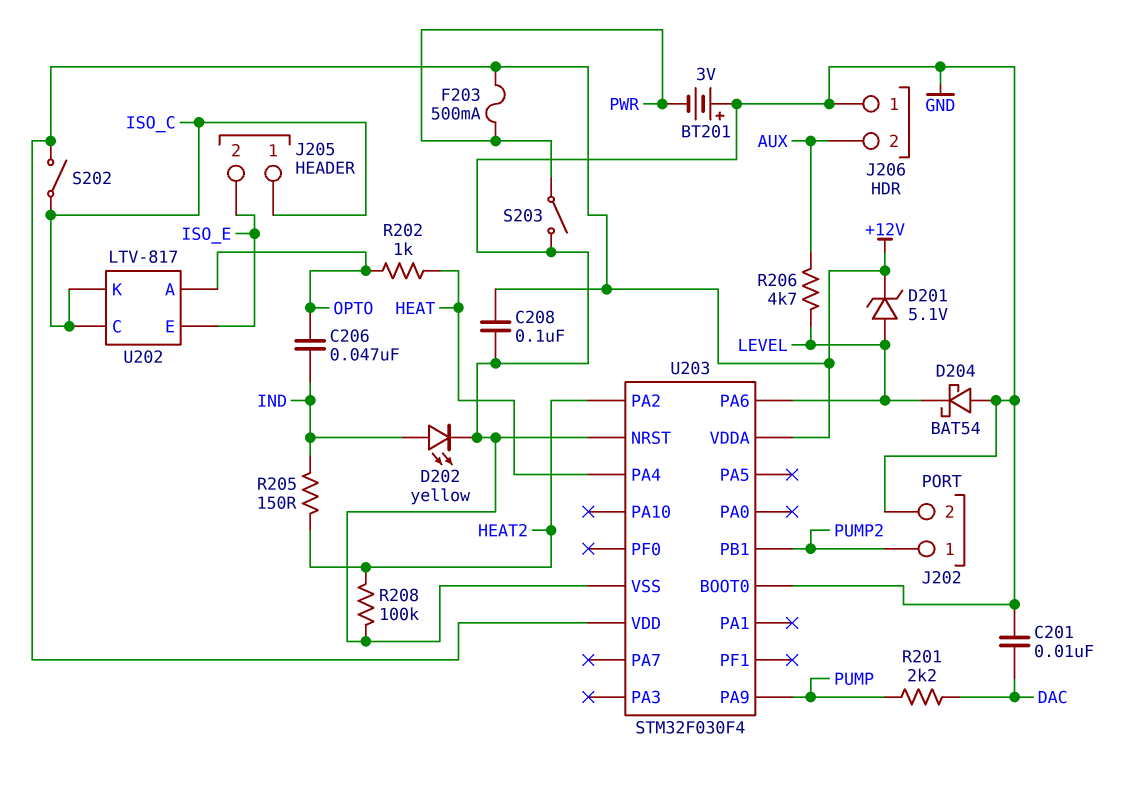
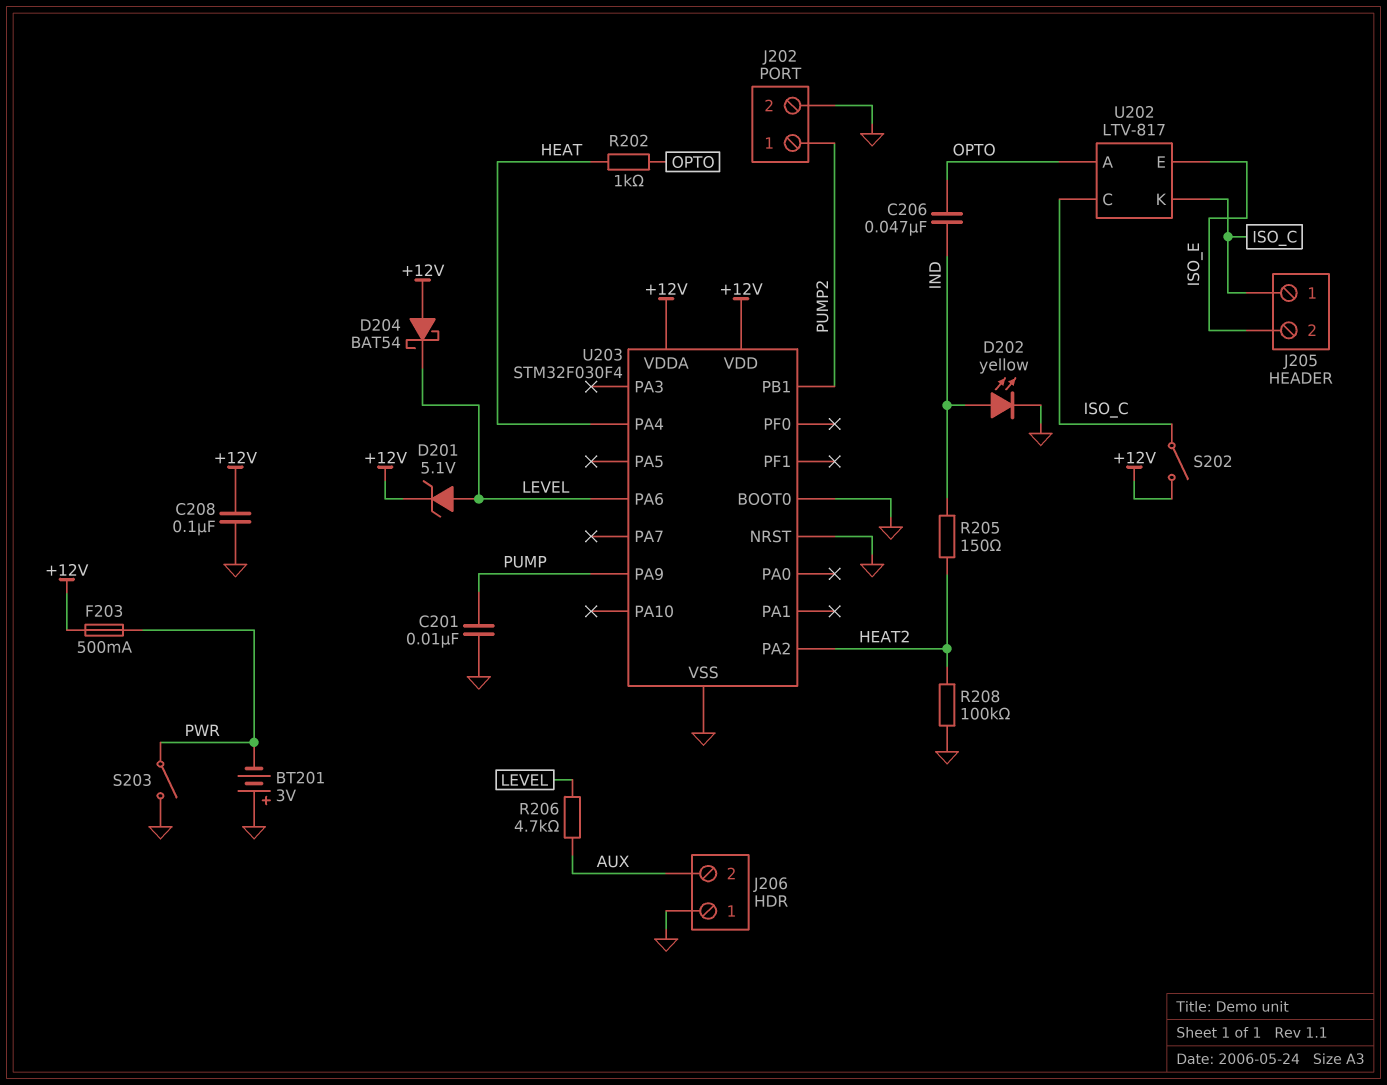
C201: 10nF (DAC, GND) -> 10nF (GND, PUMP)
D204: schottky BAT54 (A GND, K LEVEL) -> schottky BAT54 (A +12V, K LEVEL)
R201: 2.2k (DAC, PUMP) -> none

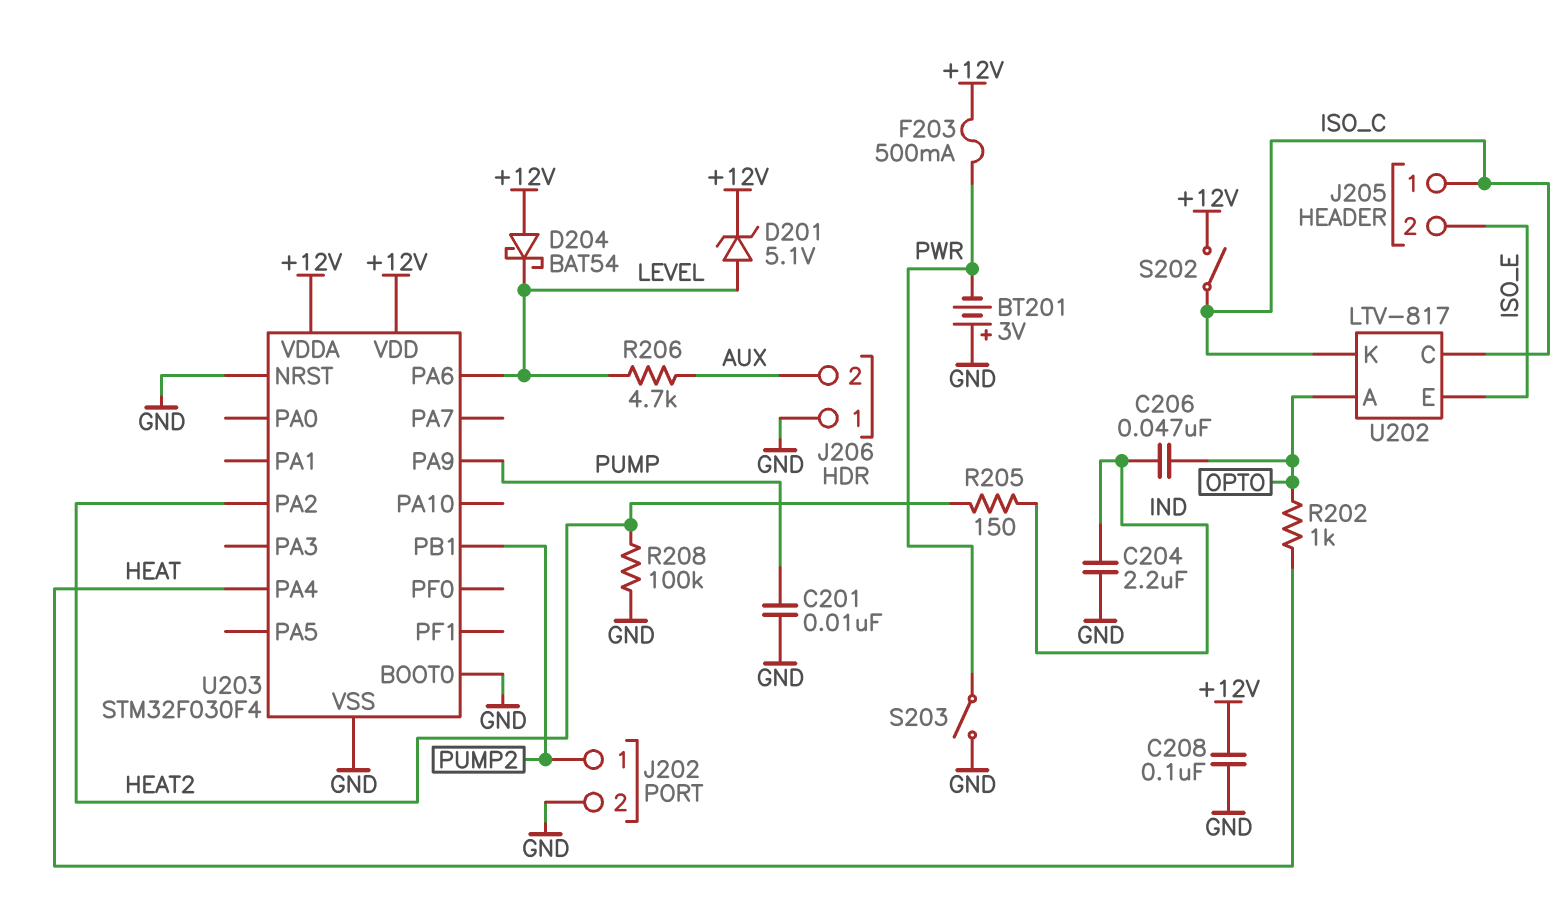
C204: none -> 2.2uF (GND, IND)
D202: LED yellow (A IND, K GND) -> none

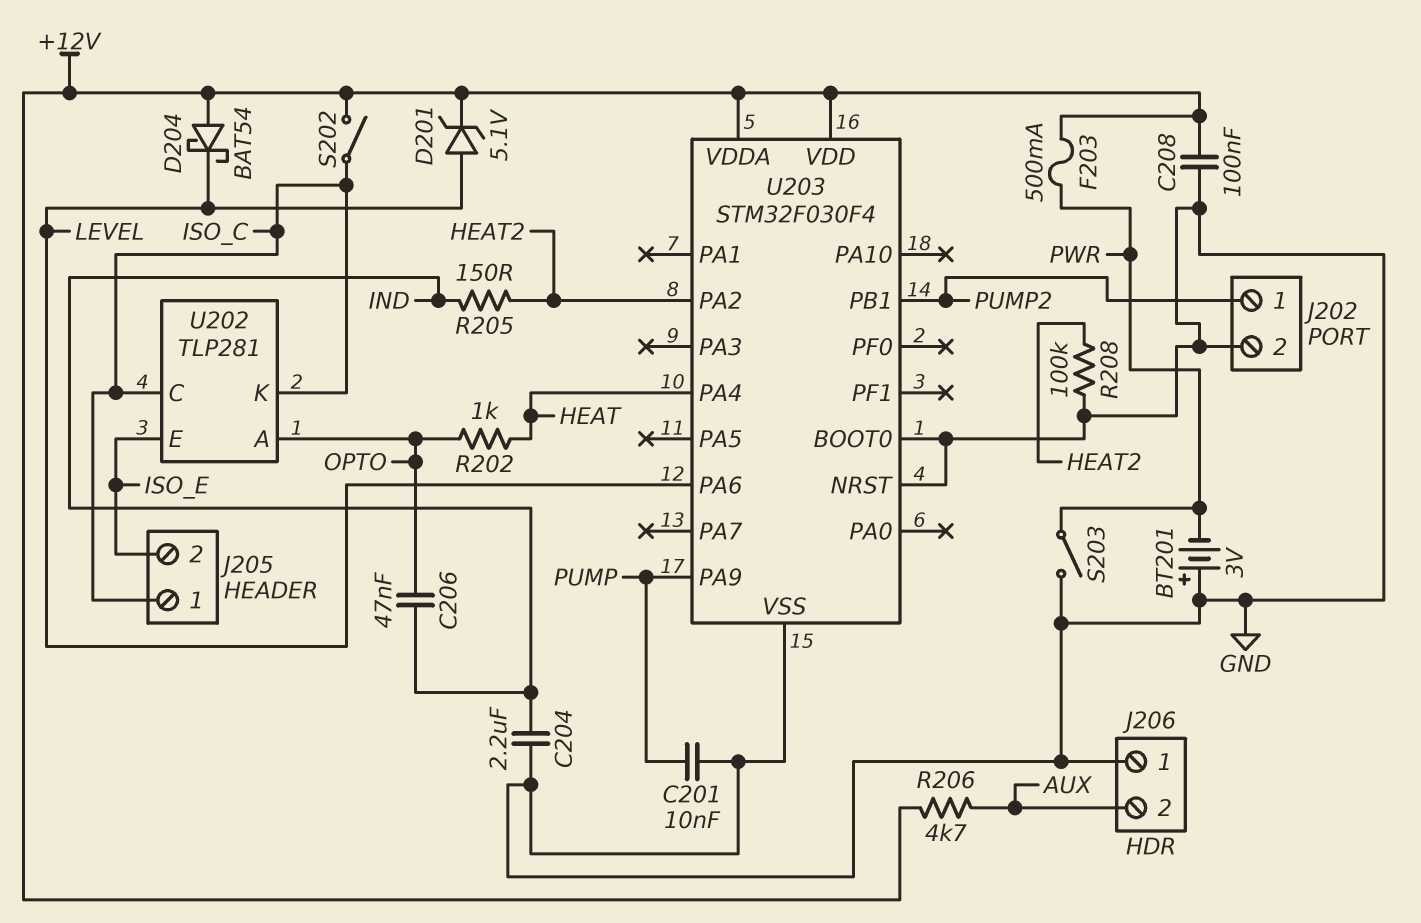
R206: 4.7k (AUX, LEVEL) -> 4.7k (+12V, AUX)
U202: LTV-817 -> TLP281

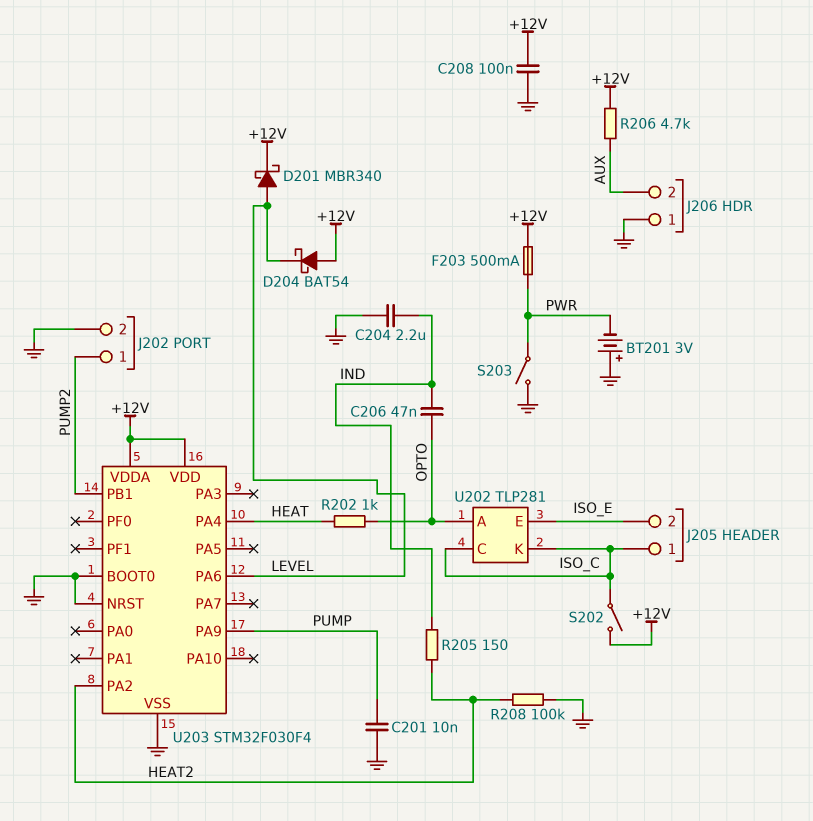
D201: zener 5.1V (A LEVEL, K +12V) -> schottky MBR340 (A LEVEL, K +12V)

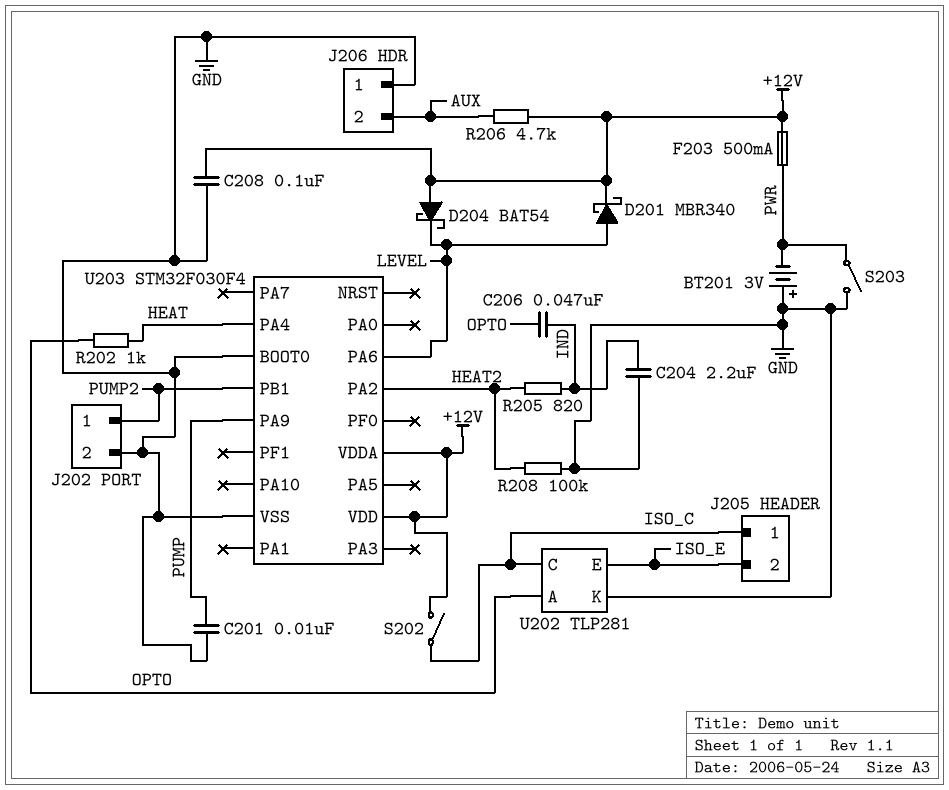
R205: 150 (HEAT2, IND) -> 820 (HEAT2, IND)
U202 pin K: ISO_C -> GND
U203 pin NRST: GND -> none

